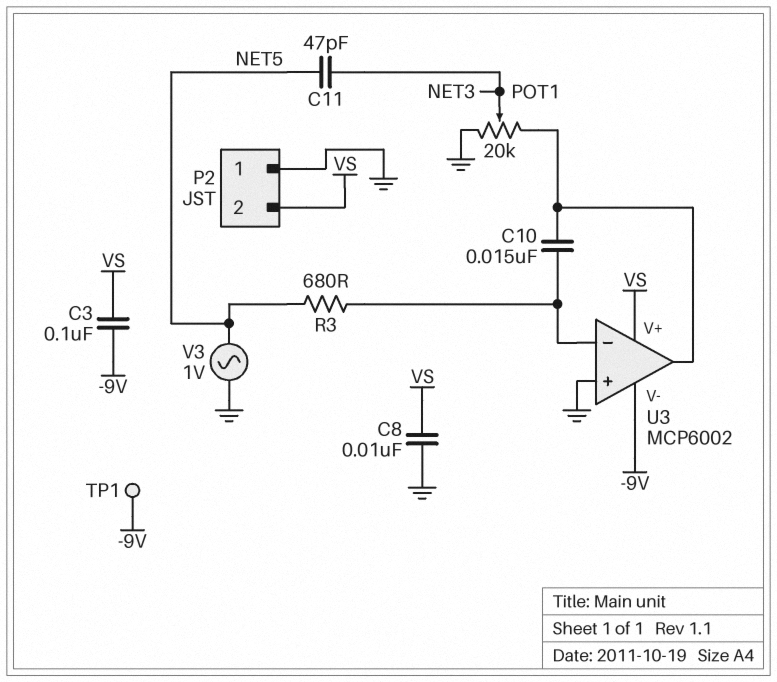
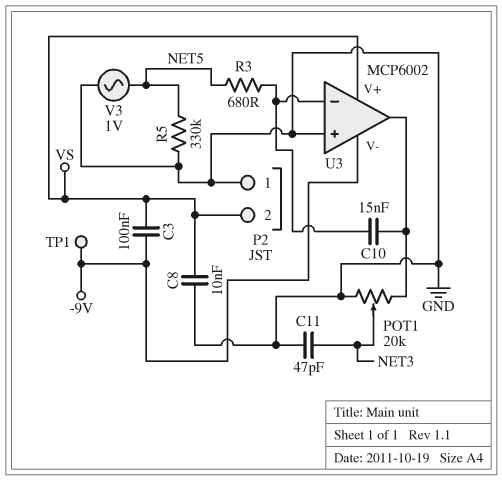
C11: 47pF (NET3, NET5) -> 47pF (GND, NET3)
R5: none -> 330k (GND, NET5)

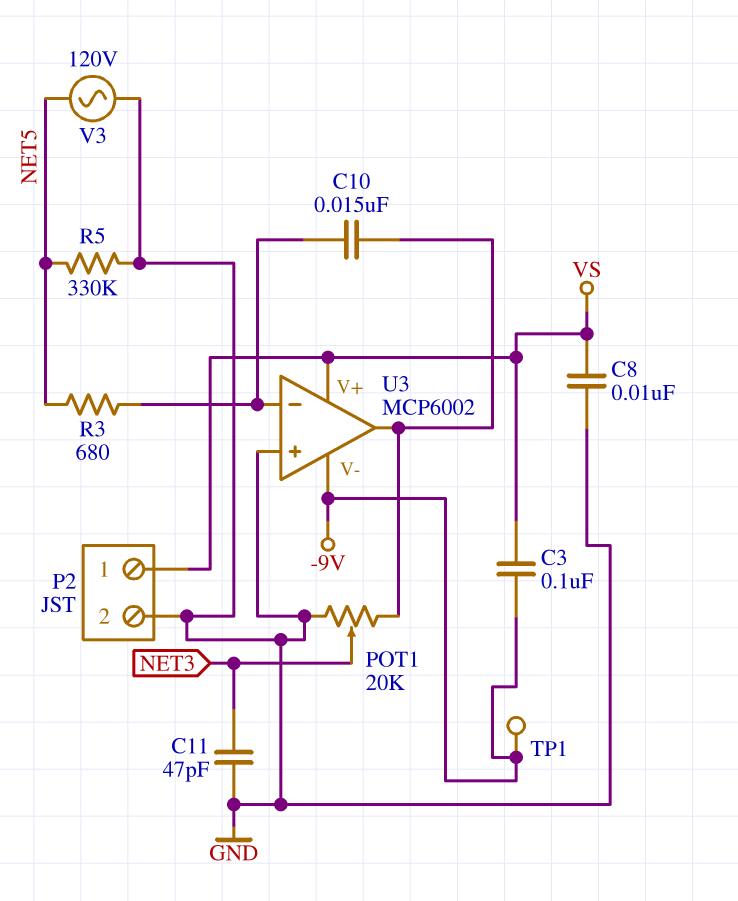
P2 pin 1: GND -> VS
P2 pin 2: VS -> GND
V3: AC 1V (GND, NET5) -> AC 120V (GND, NET5)

